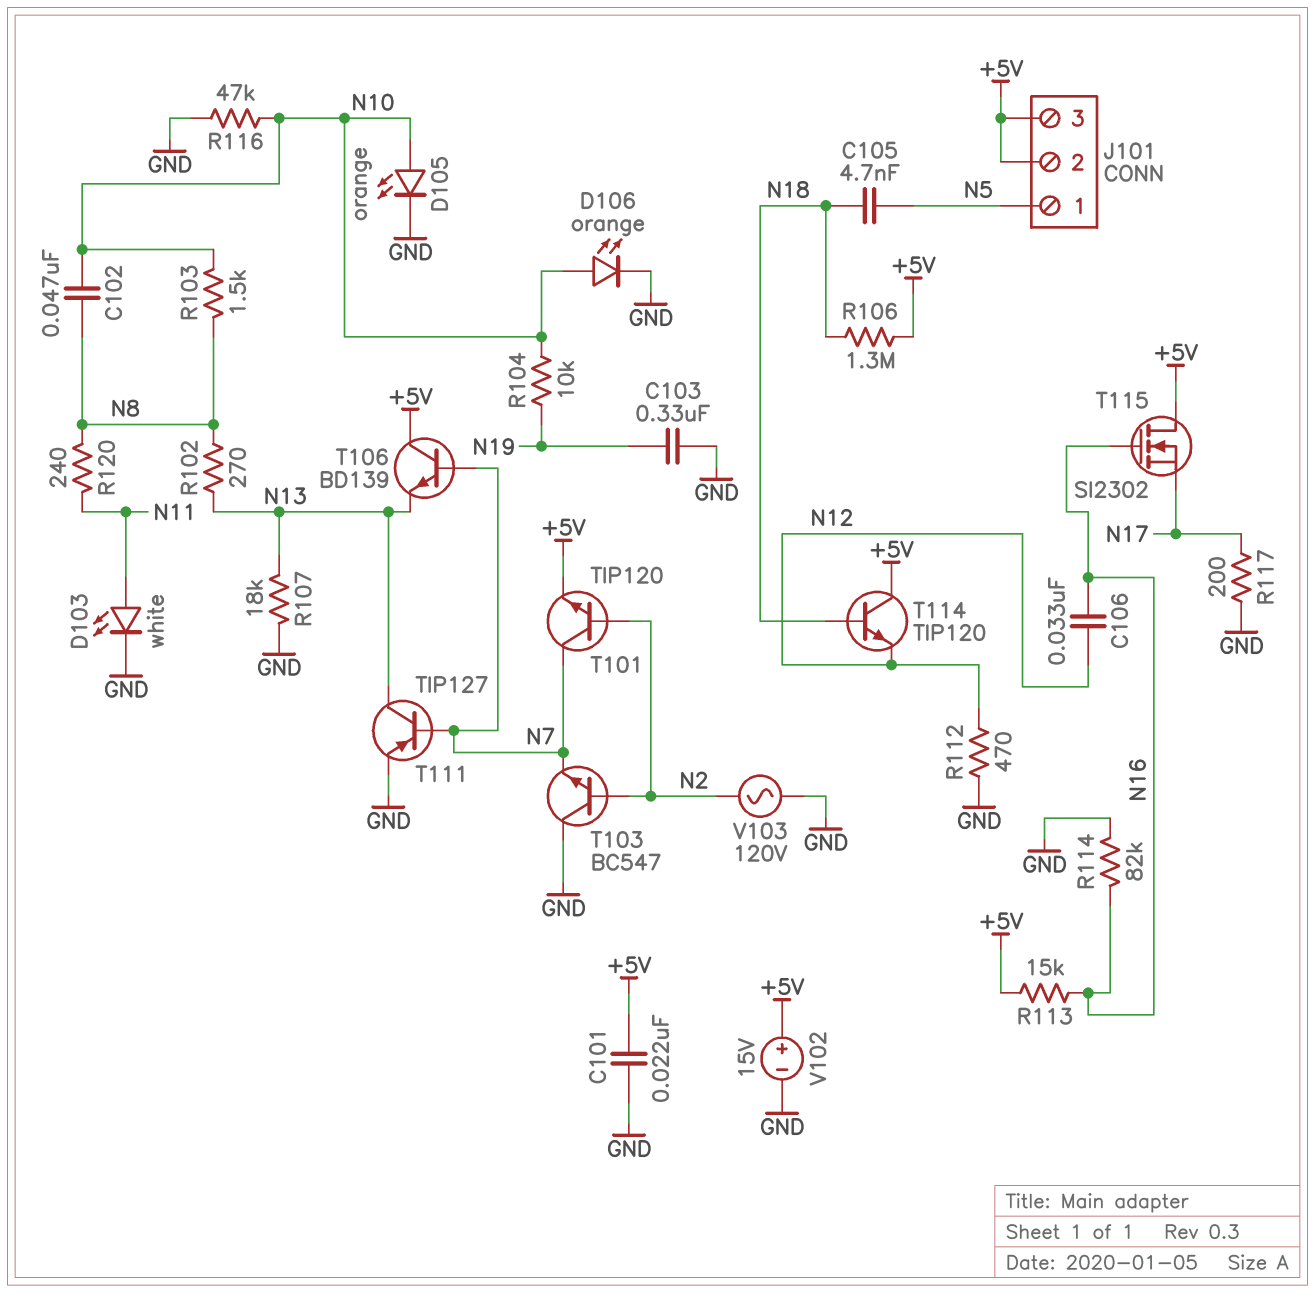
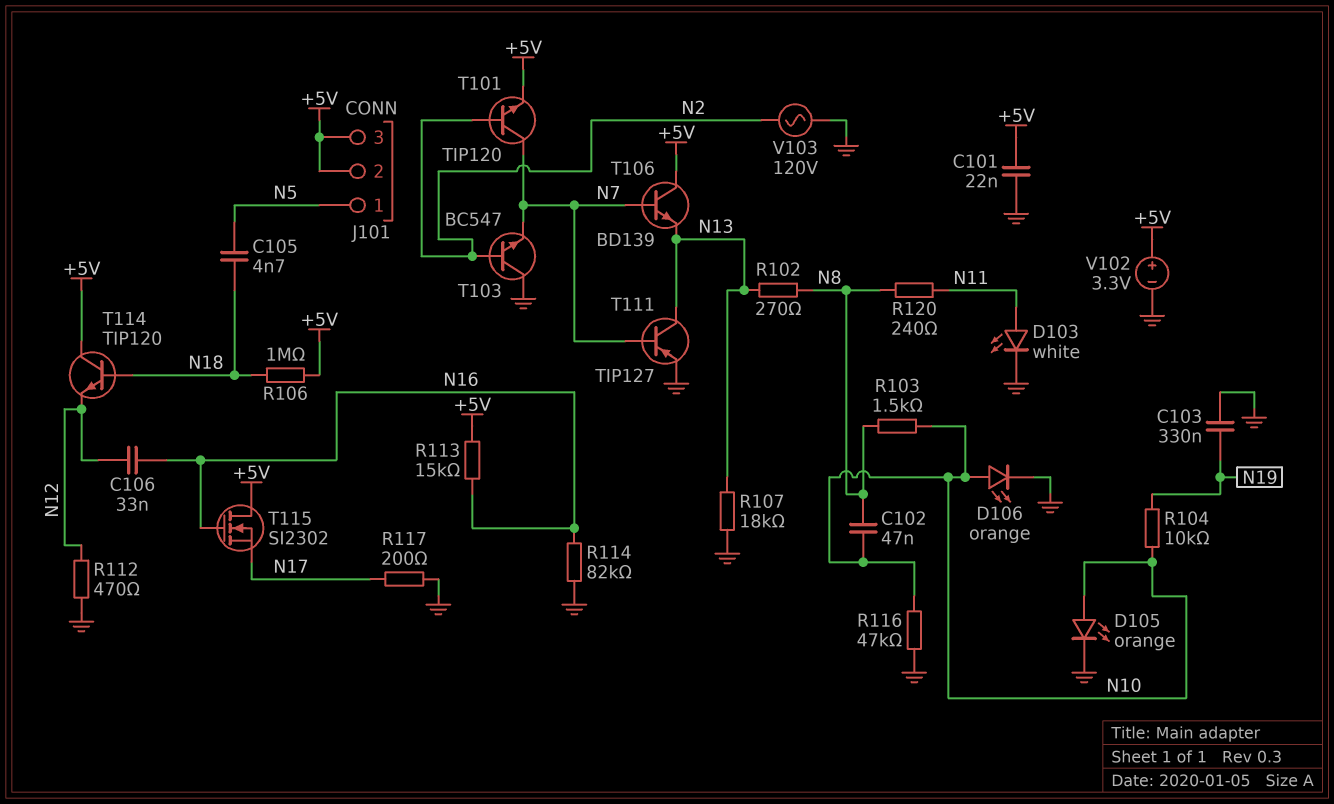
R106: 1.3M (+5V, N18) -> 1M (+5V, N18)
V102: 15V (plus +5V, minus GND) -> 3.3V (plus +5V, minus GND)

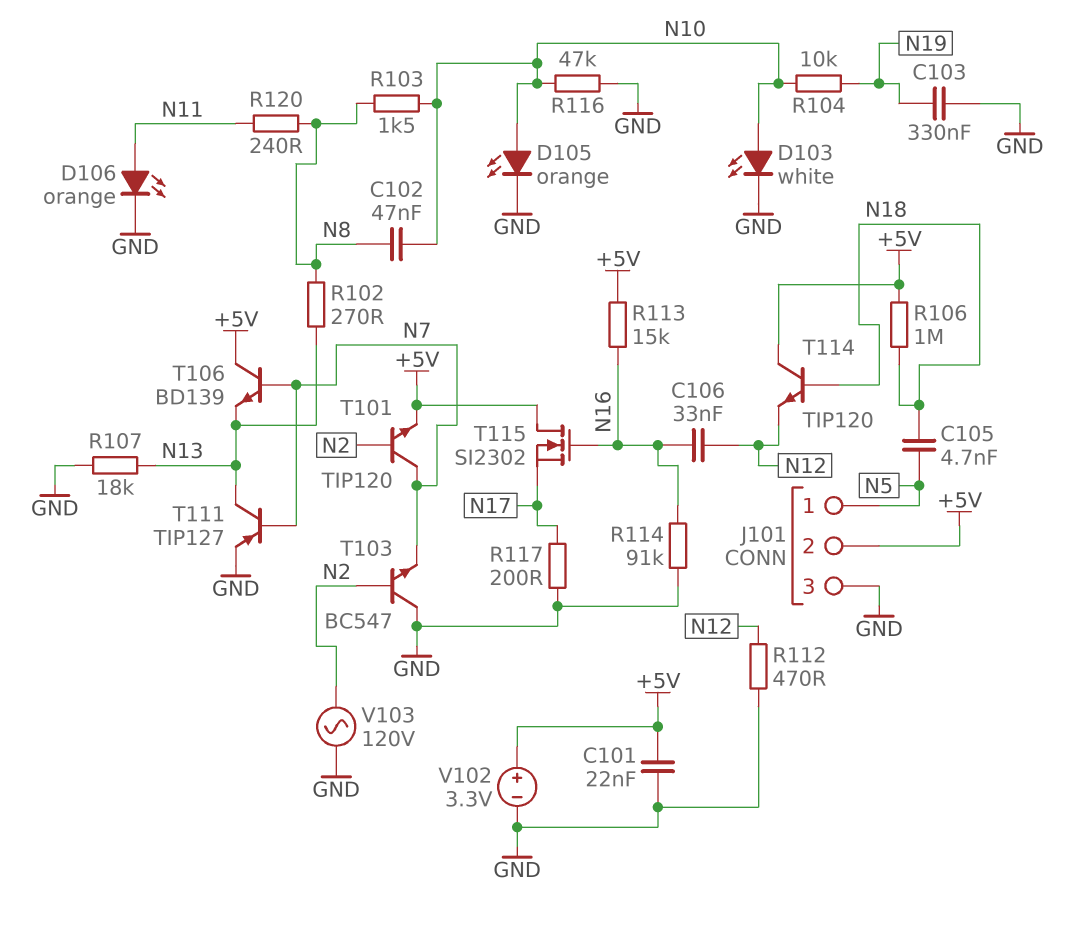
D103: LED white (A N11, K GND) -> LED white (A N10, K GND)
D106: LED orange (A N10, K GND) -> LED orange (A N11, K GND)
J101 pin 3: +5V -> GND
R114: 82k (GND, N16) -> 91k (GND, N16)

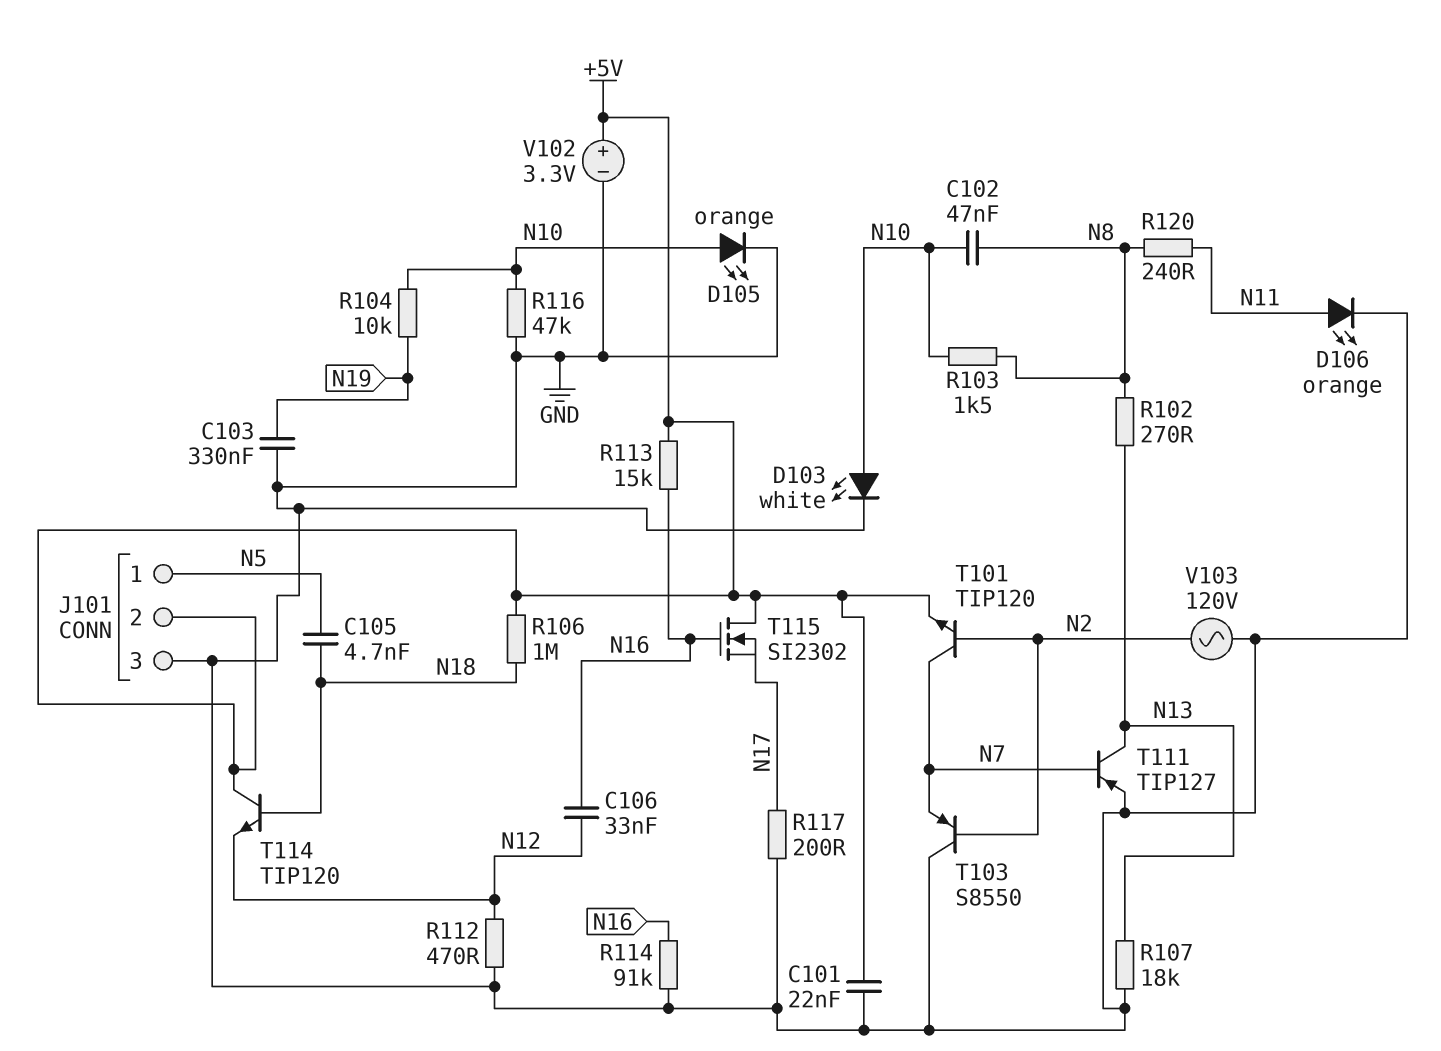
T103: NPN BC547 (B N2, C GND, E N7) -> PNP S8550 (B N2, C GND, E N7)
T106: NPN BD139 (B N7, C +5V, E N13) -> none

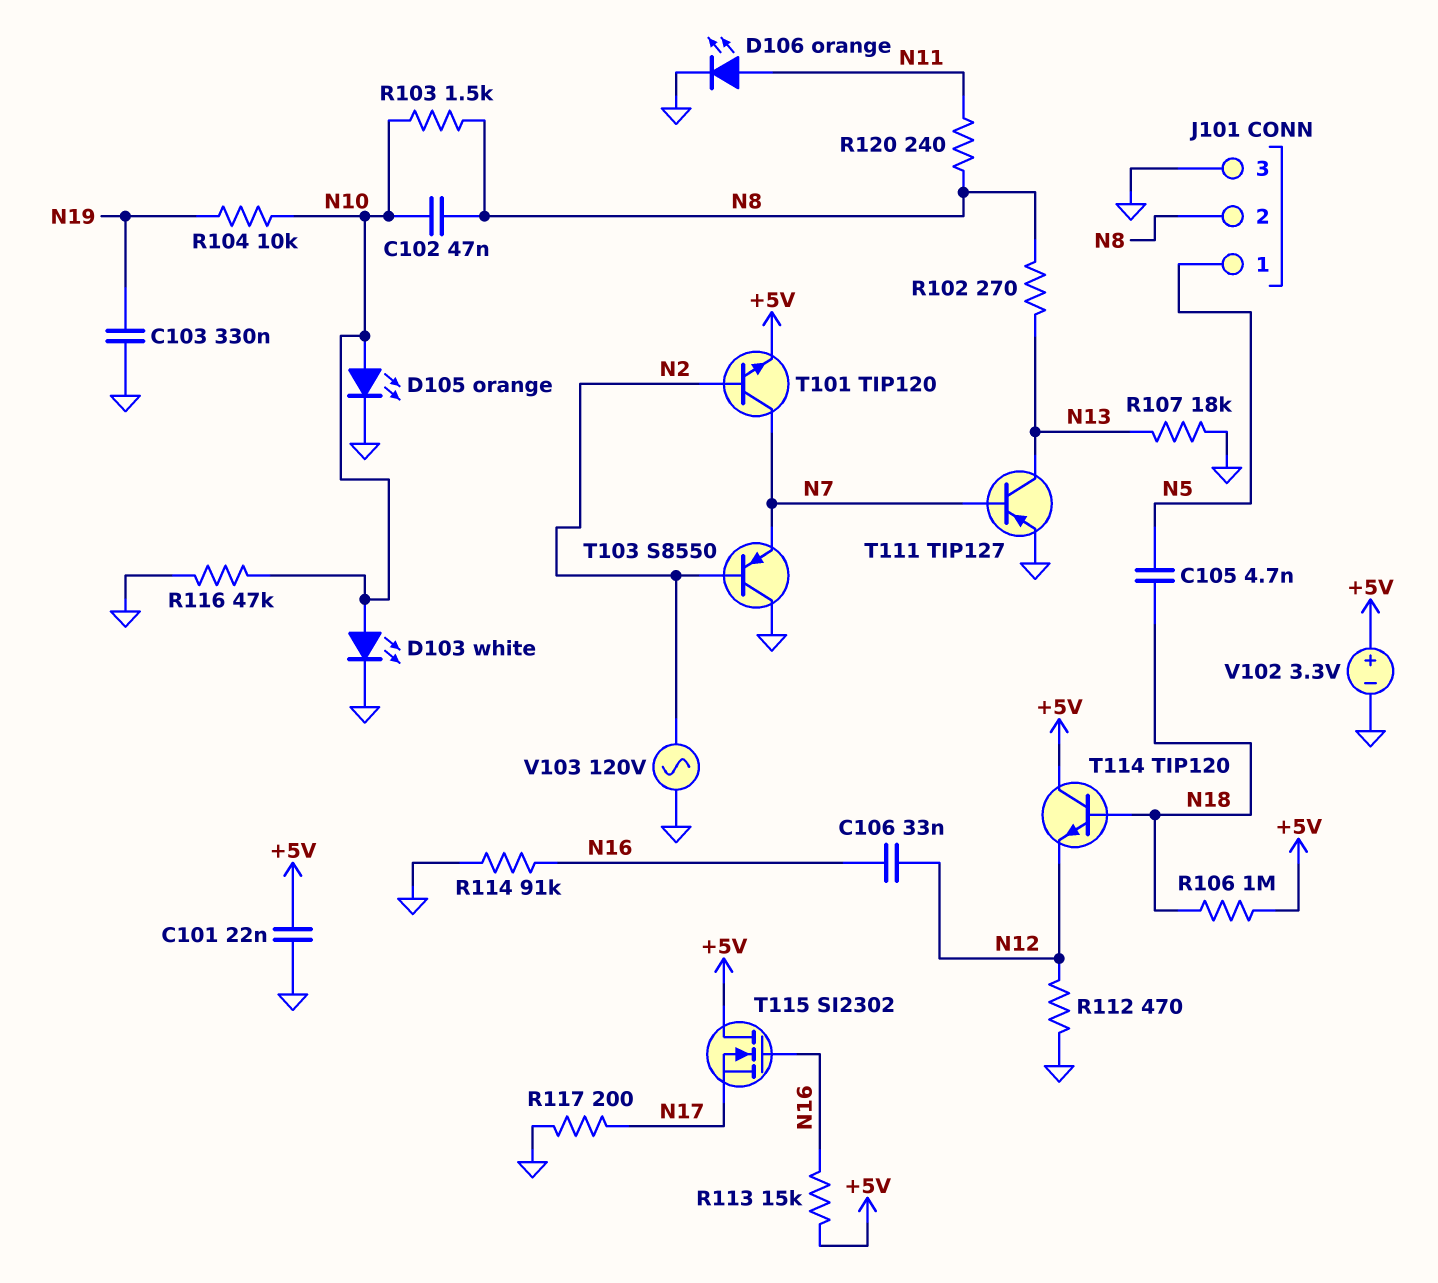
J101 pin 2: +5V -> N8

